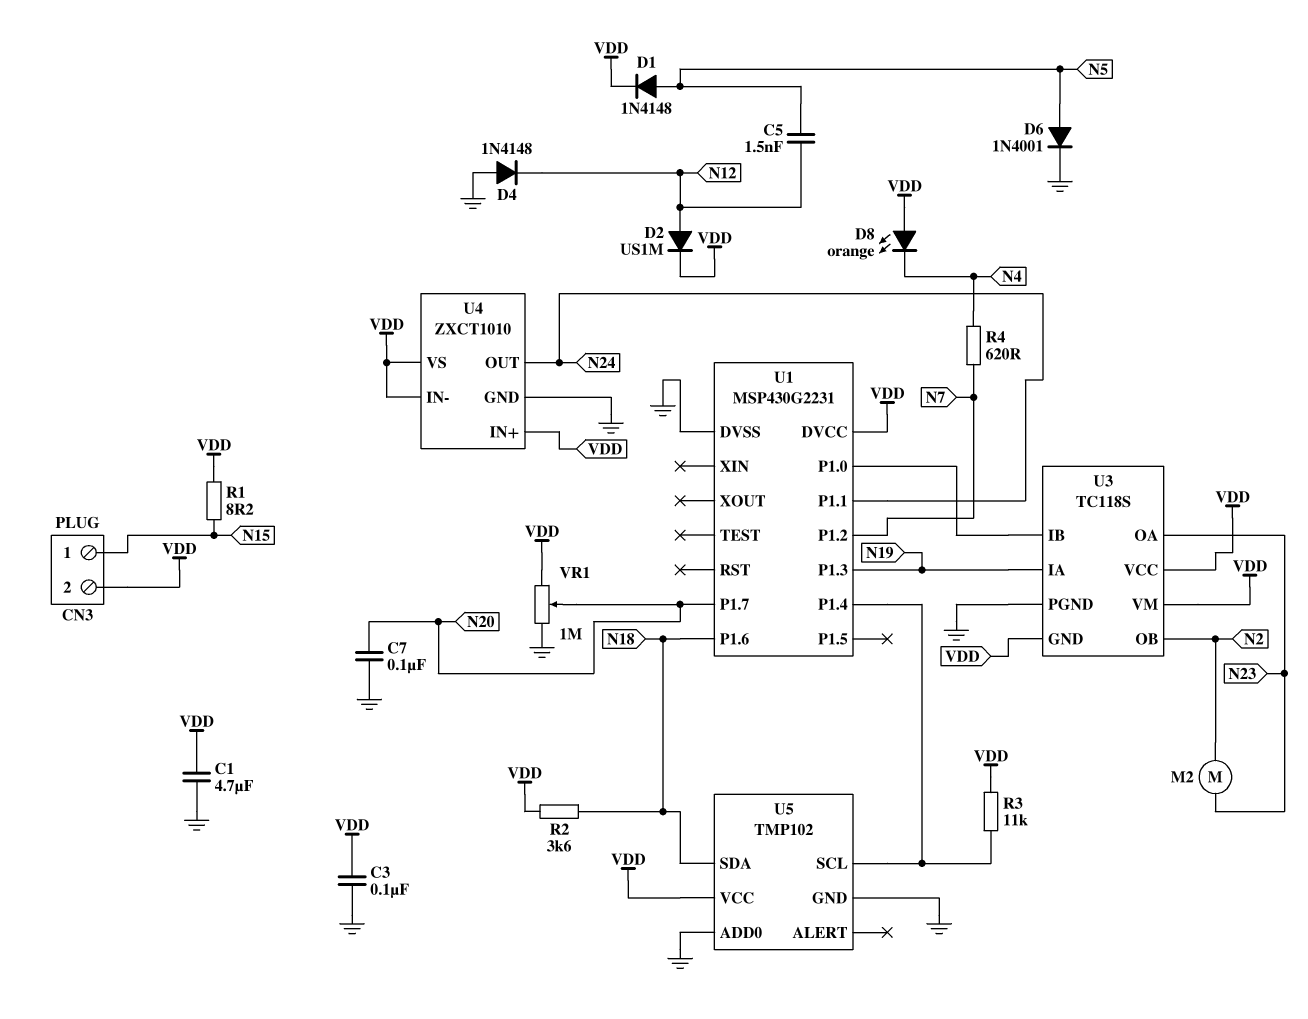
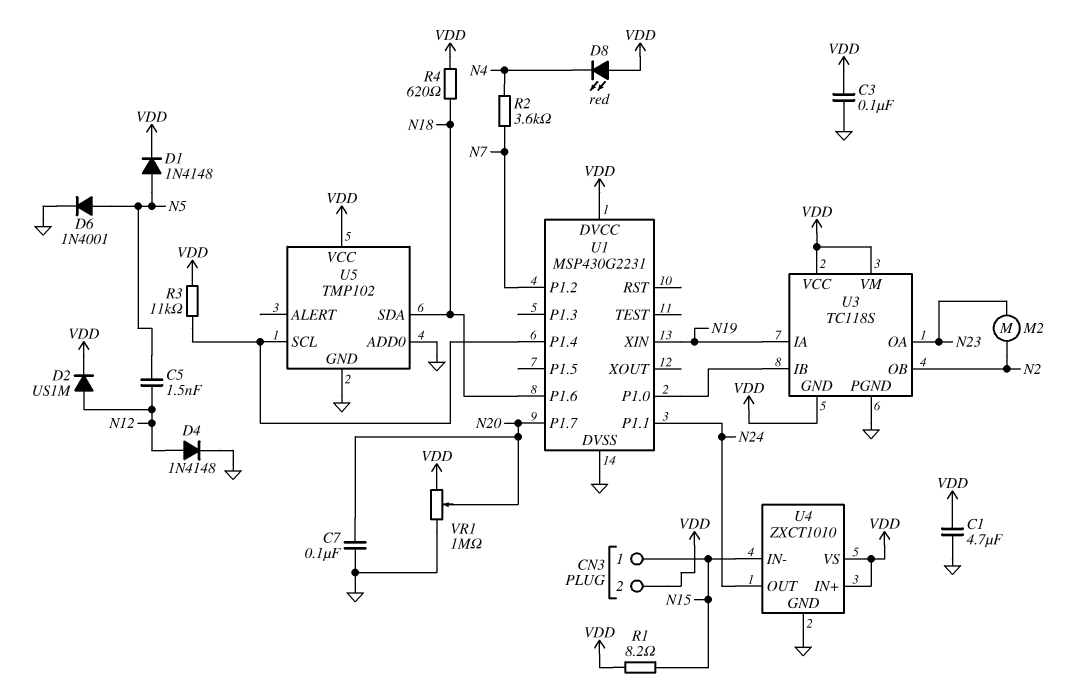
D4: diode 1N4148 (A GND, K N12) -> diode 1N4148 (A N12, K GND)
D8: LED orange (A VDD, K N4) -> LED red (A VDD, K N4)
R2: 3.6k (N18, VDD) -> 3.6k (N4, N7)
R4: 620 (N4, N7) -> 620 (N18, VDD)
U1 pin P1.3: N19 -> none
U1 pin XIN: none -> N19
U4 pin IN-: VDD -> N15

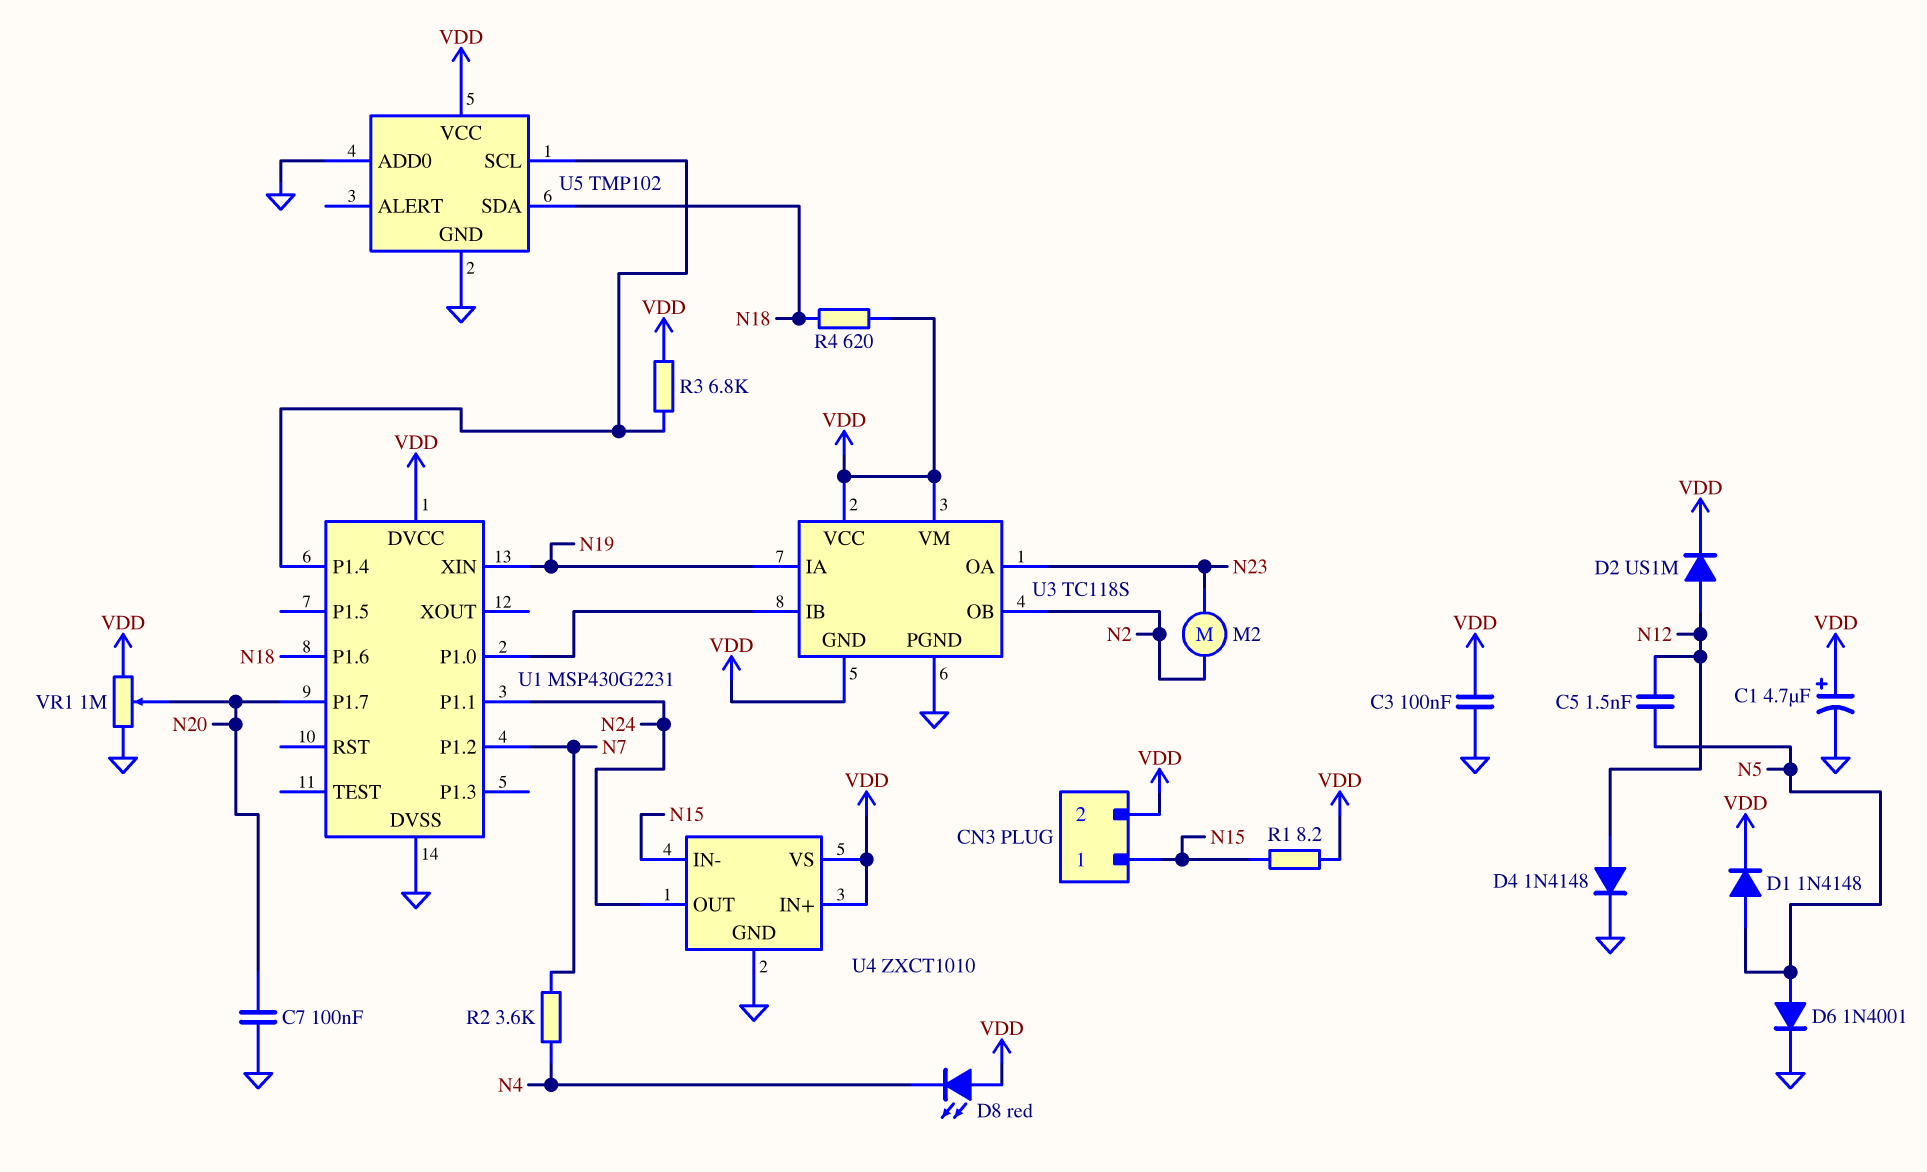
C1: 4.7uF (GND, VDD) -> 4.7uF (plus VDD, minus GND)
R3: 11k (U1/P1.4, VDD) -> 6.8k (U1/P1.4, VDD)

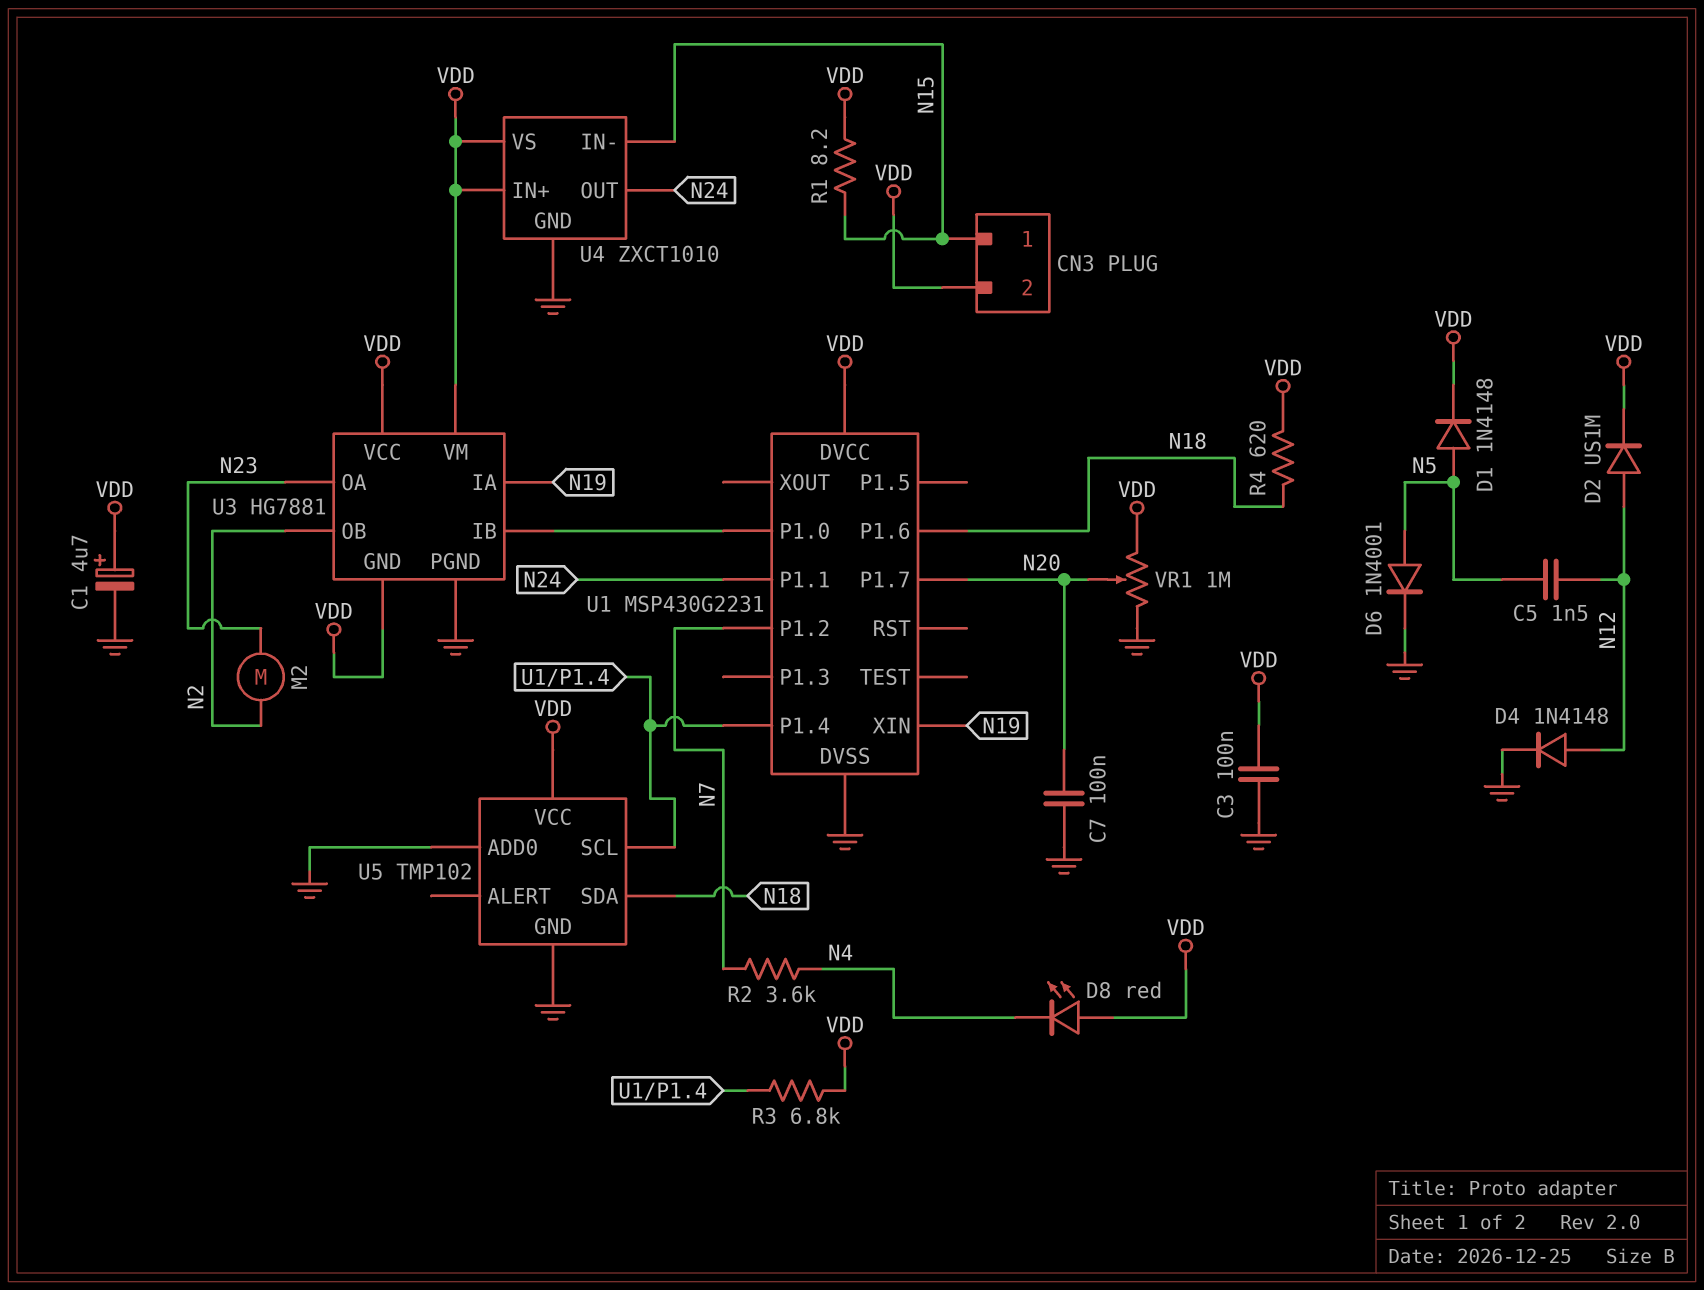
U3: TC118S -> HG7881

